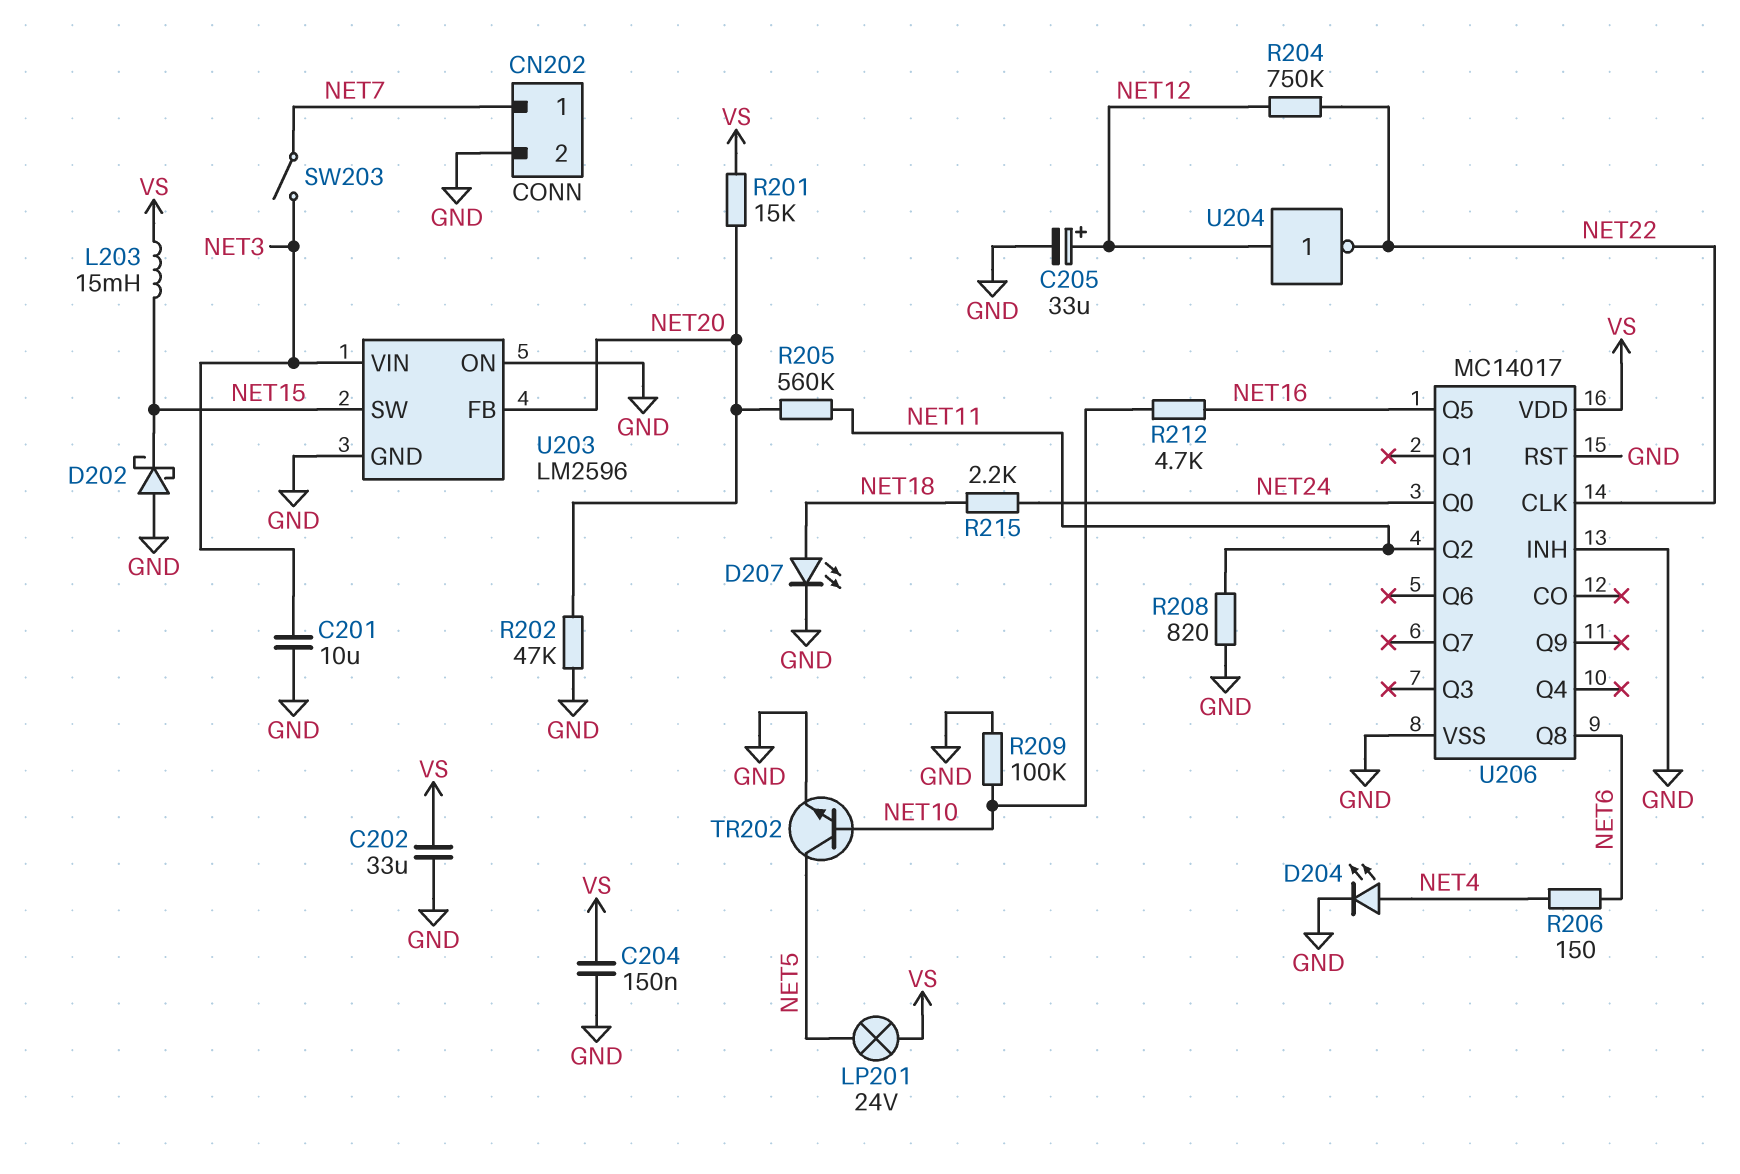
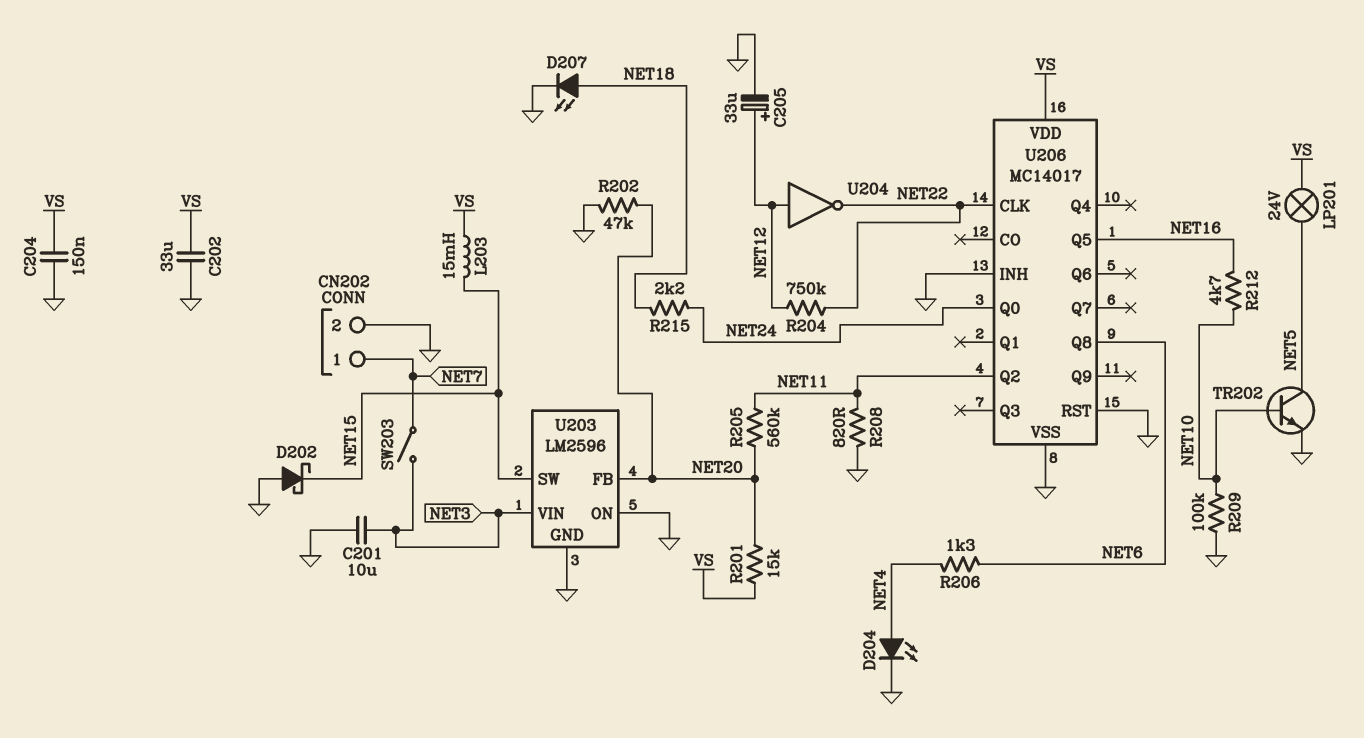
R206: 150 (NET4, NET6) -> 1.3k (NET4, NET6)

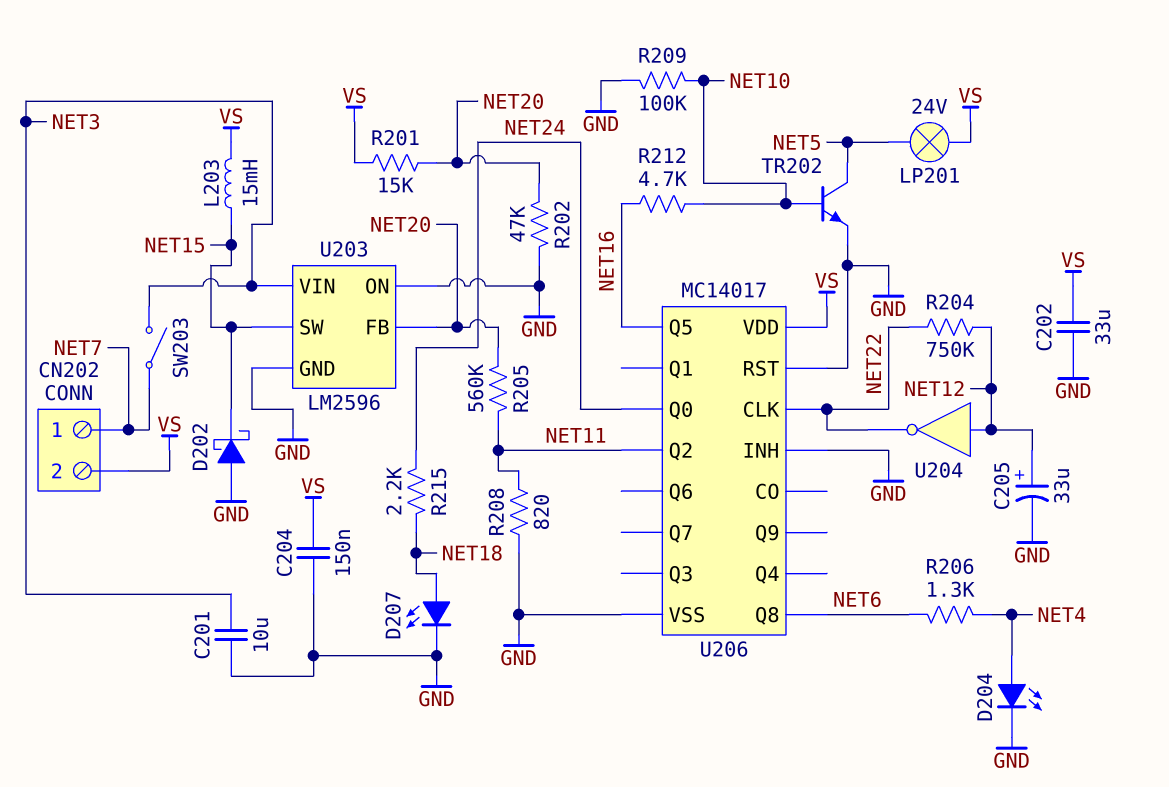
CN202 pin 2: GND -> VS

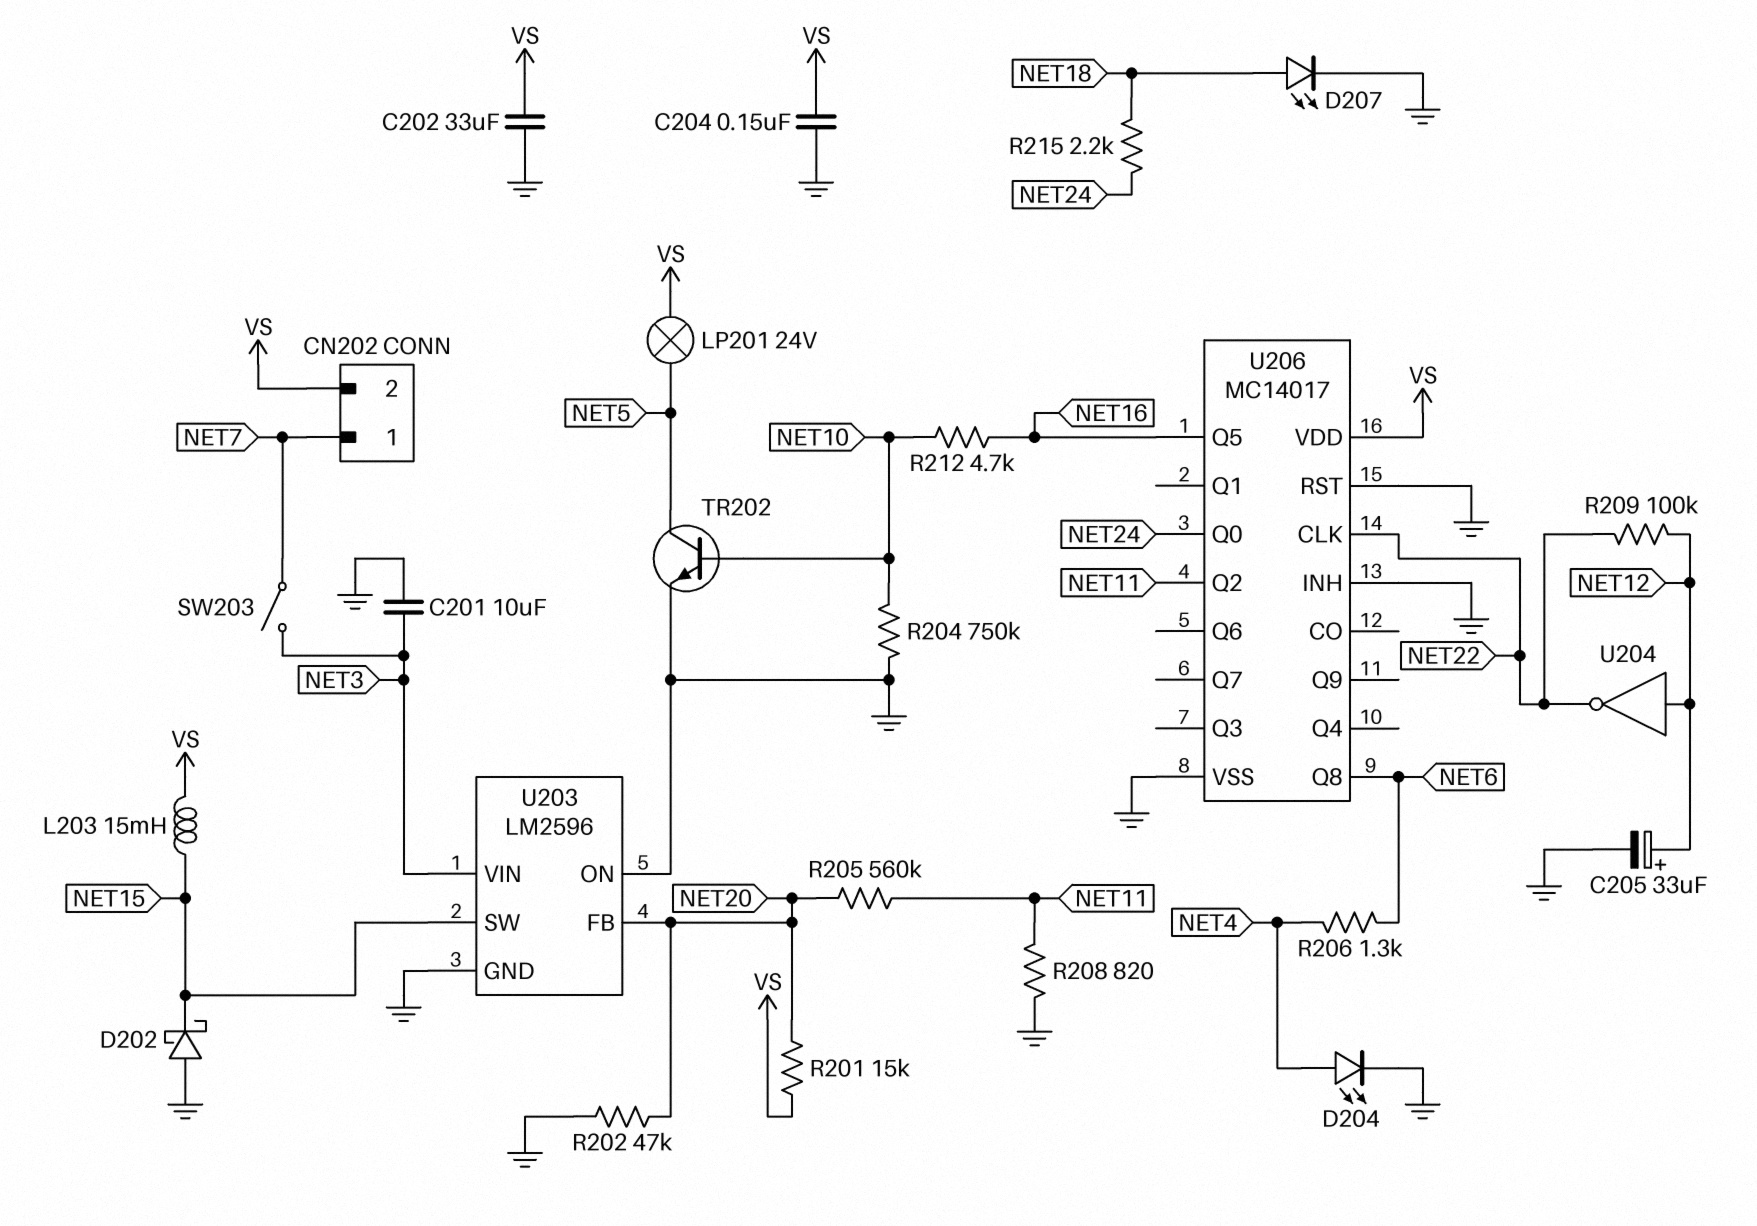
R204: 750k (NET12, NET22) -> 750k (GND, NET10)
R209: 100k (GND, NET10) -> 100k (NET12, NET22)

